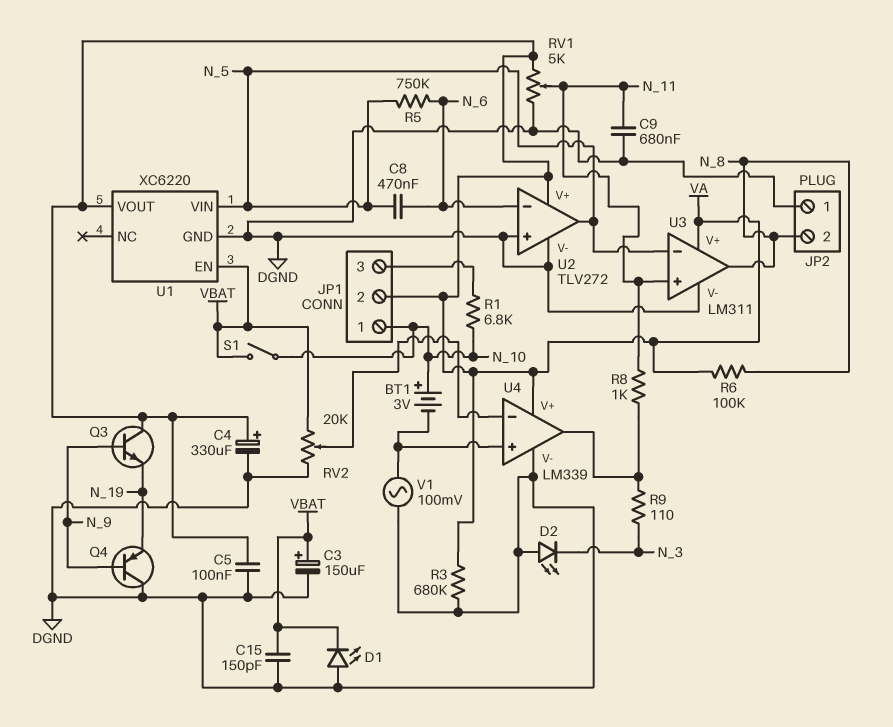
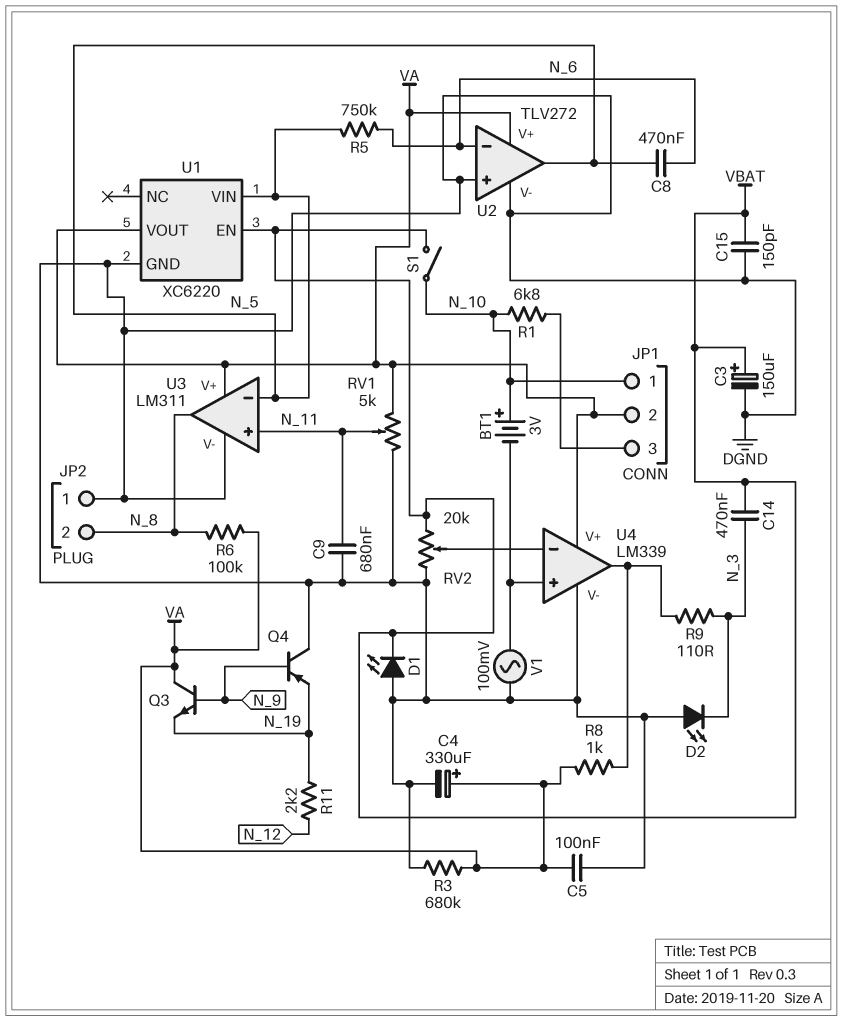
C14: none -> 470nF (N_3, VBAT)
R8: 1k (N_11, U4/out) -> 1k (U4/out, VA)
R11: none -> 2.2k (N_12, N_19)

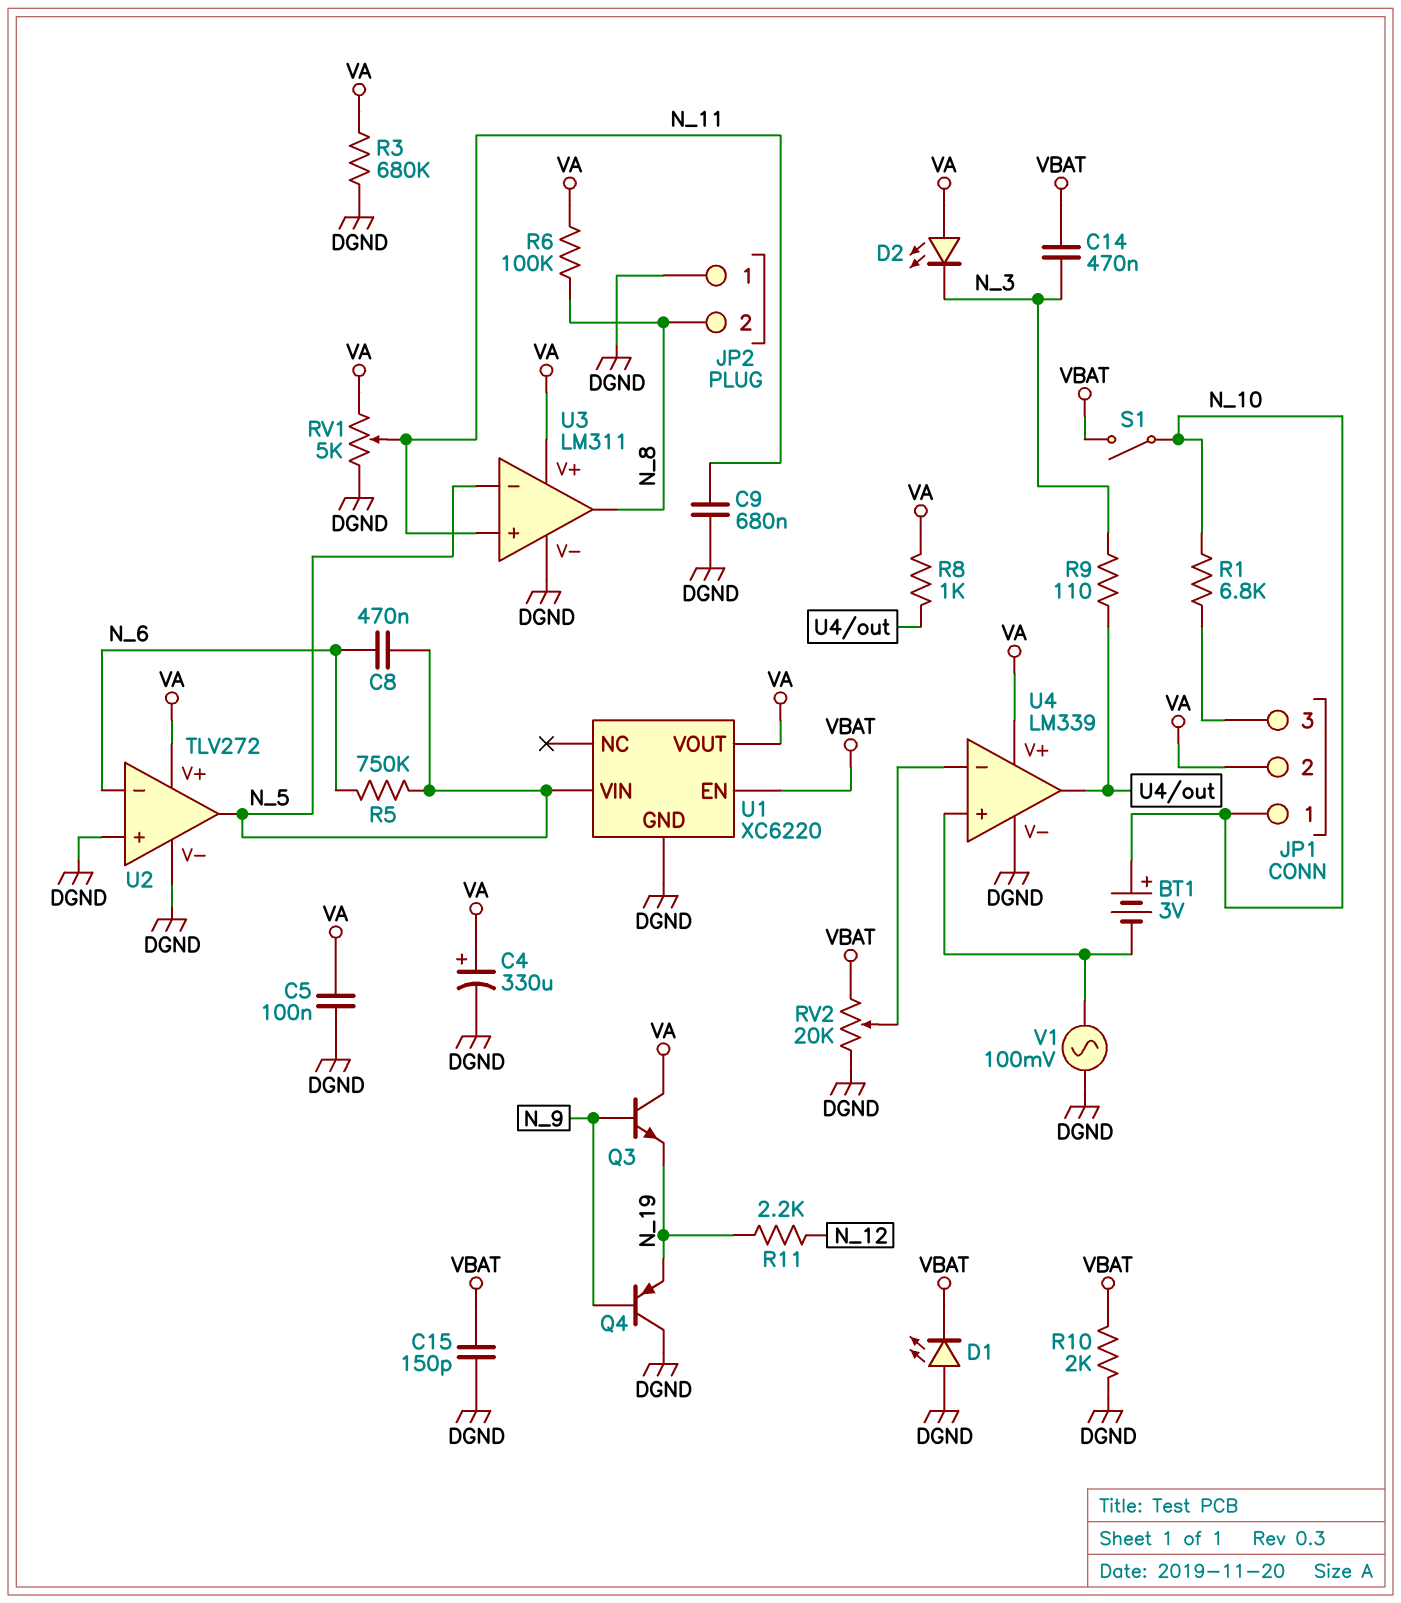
C3: 150uF (plus VBAT, minus DGND) -> none
D2: LED (A DGND, K N_3) -> LED (A VA, K N_3)
R10: none -> 2k (DGND, VBAT)

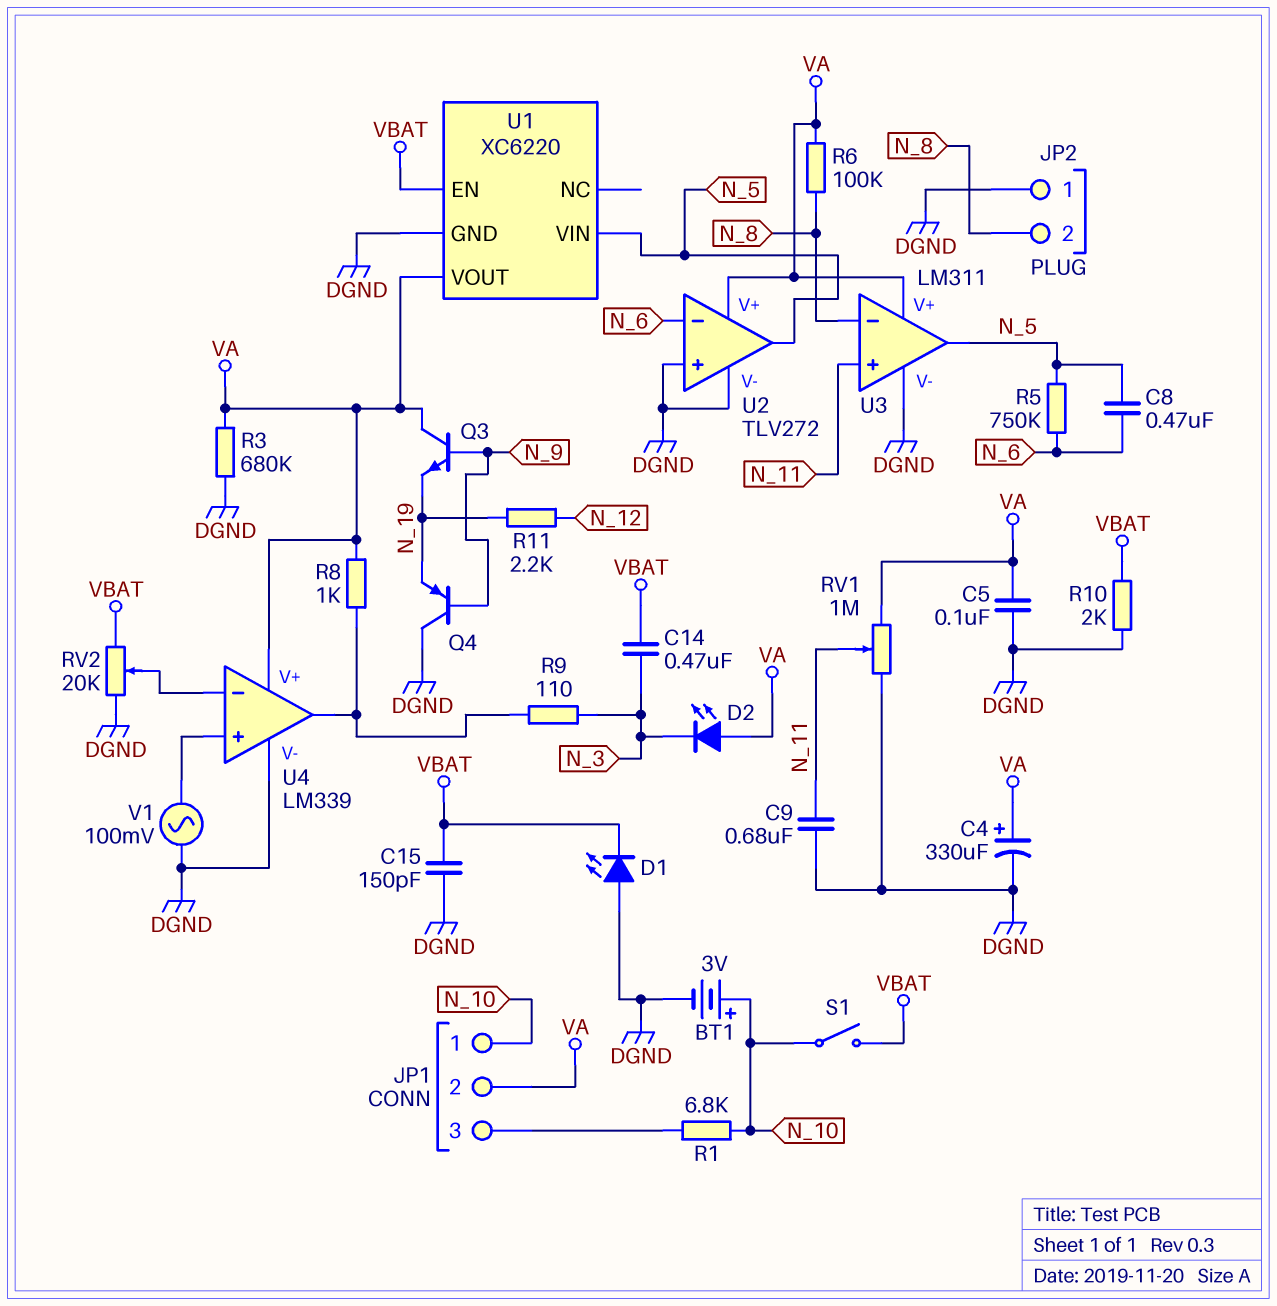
BT1: 3V (plus N_10, minus U4/in+) -> 3V (plus N_10, minus DGND)
RV1: 5k (DGND, VA, wiper N_11) -> 1M (DGND, VA, wiper N_11)
U3 pin in-: N_5 -> N_8
U3 pin out: N_8 -> N_5

